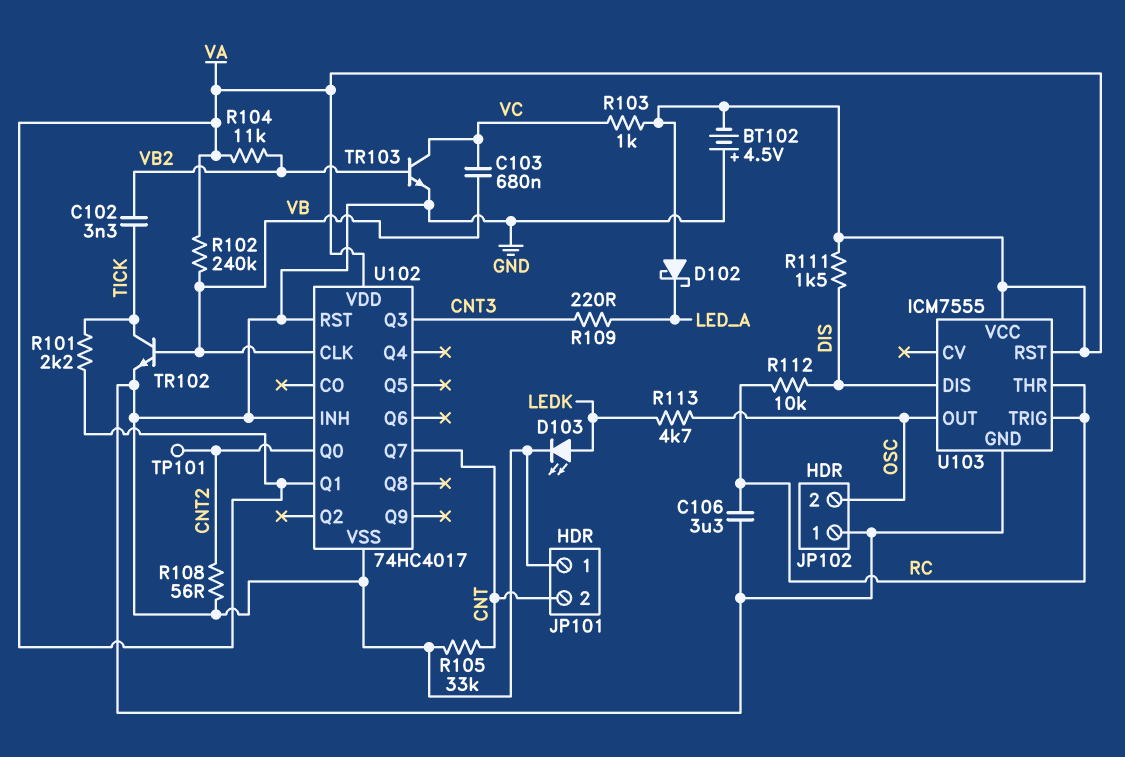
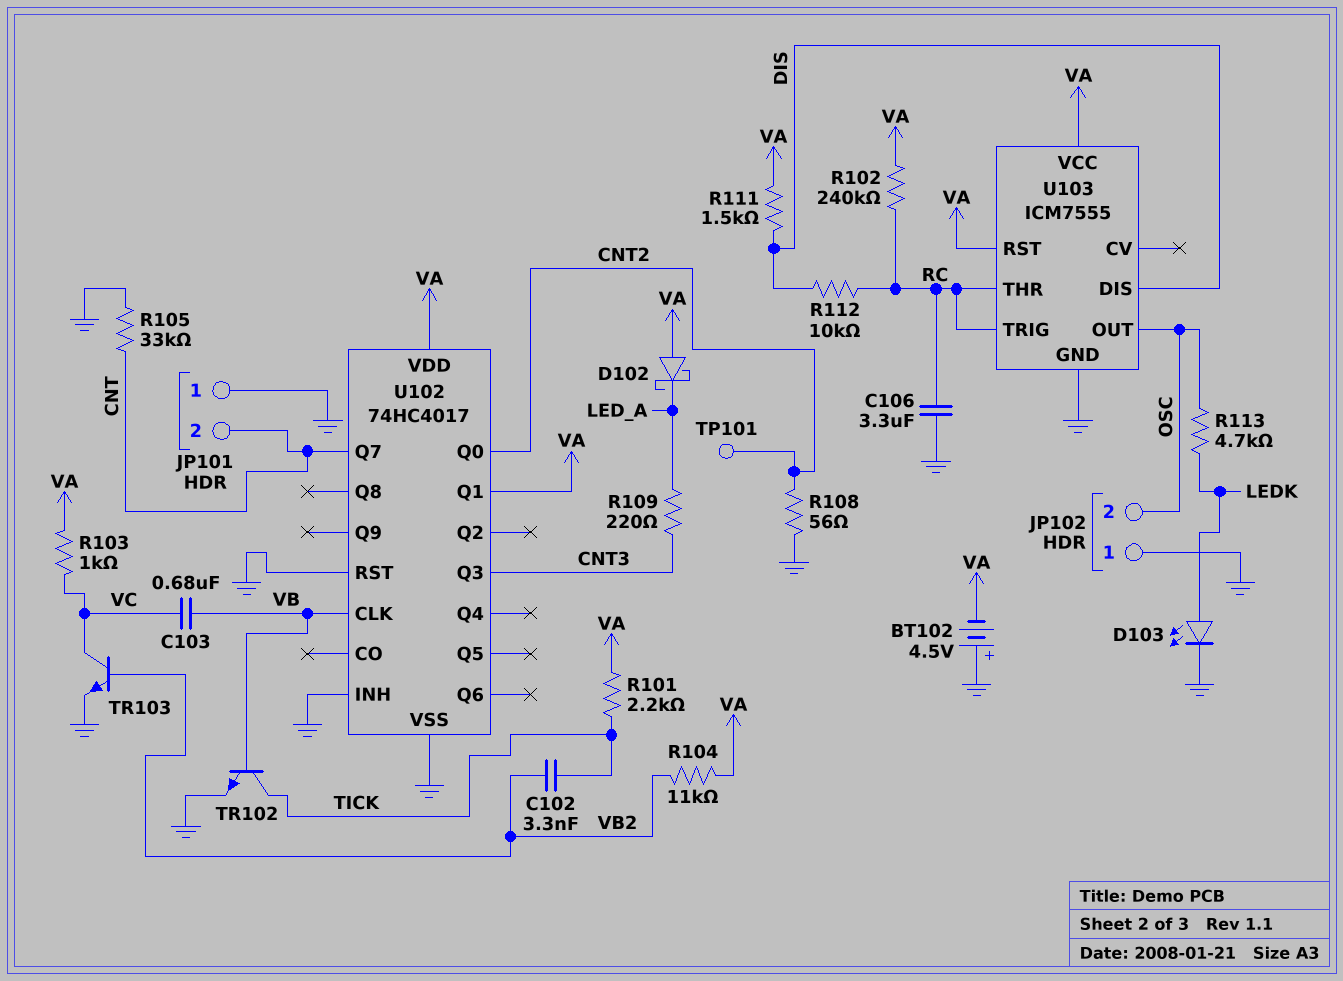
R102: 240k (VA, VB) -> 240k (RC, VA)

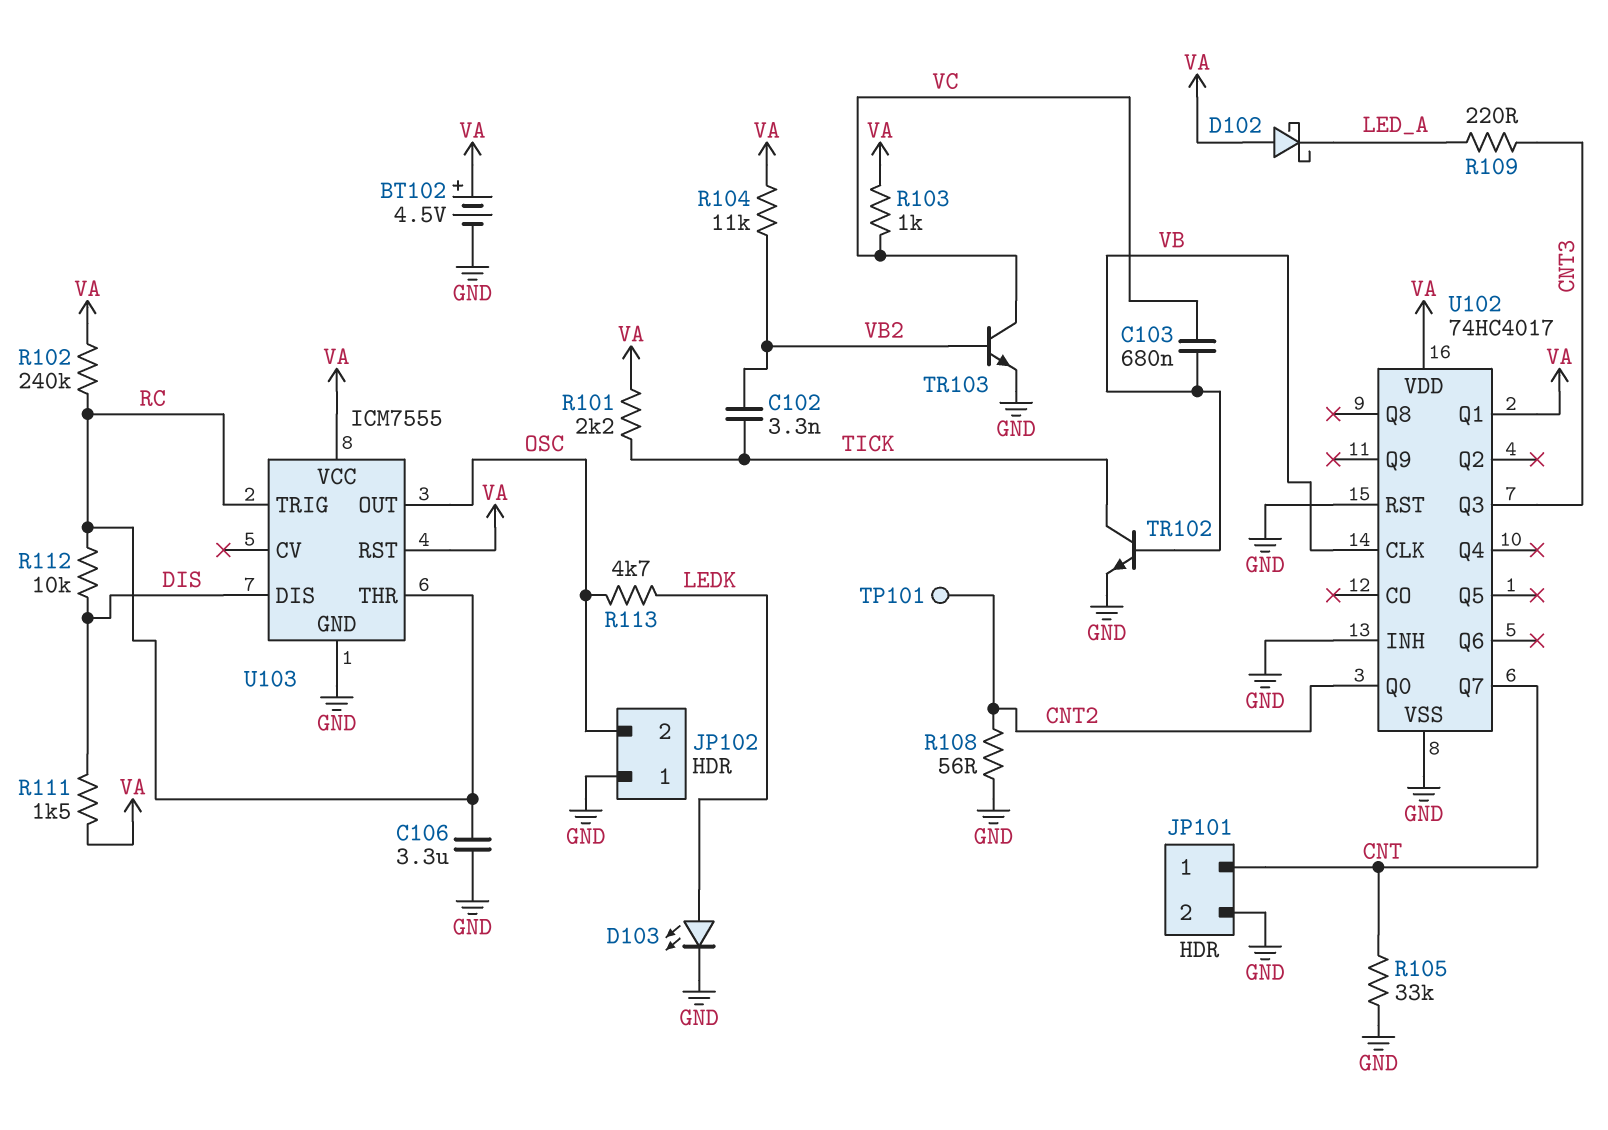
BT102: 4.5V (plus GND, minus VA) -> 4.5V (plus VA, minus GND)
JP101 pin 1: GND -> CNT
JP101 pin 2: CNT -> GND

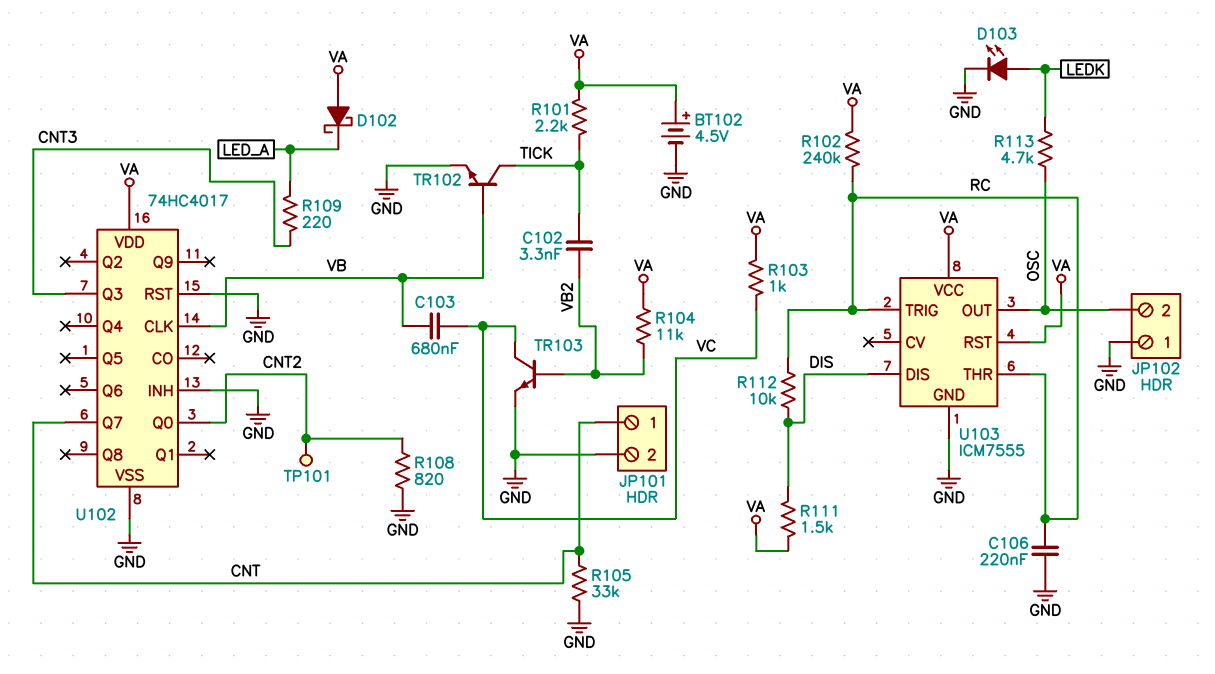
C106: 3.3uF (GND, RC) -> 220nF (GND, RC)
R108: 56 (CNT2, GND) -> 820 (CNT2, GND)
U102 pin Q1: VA -> none

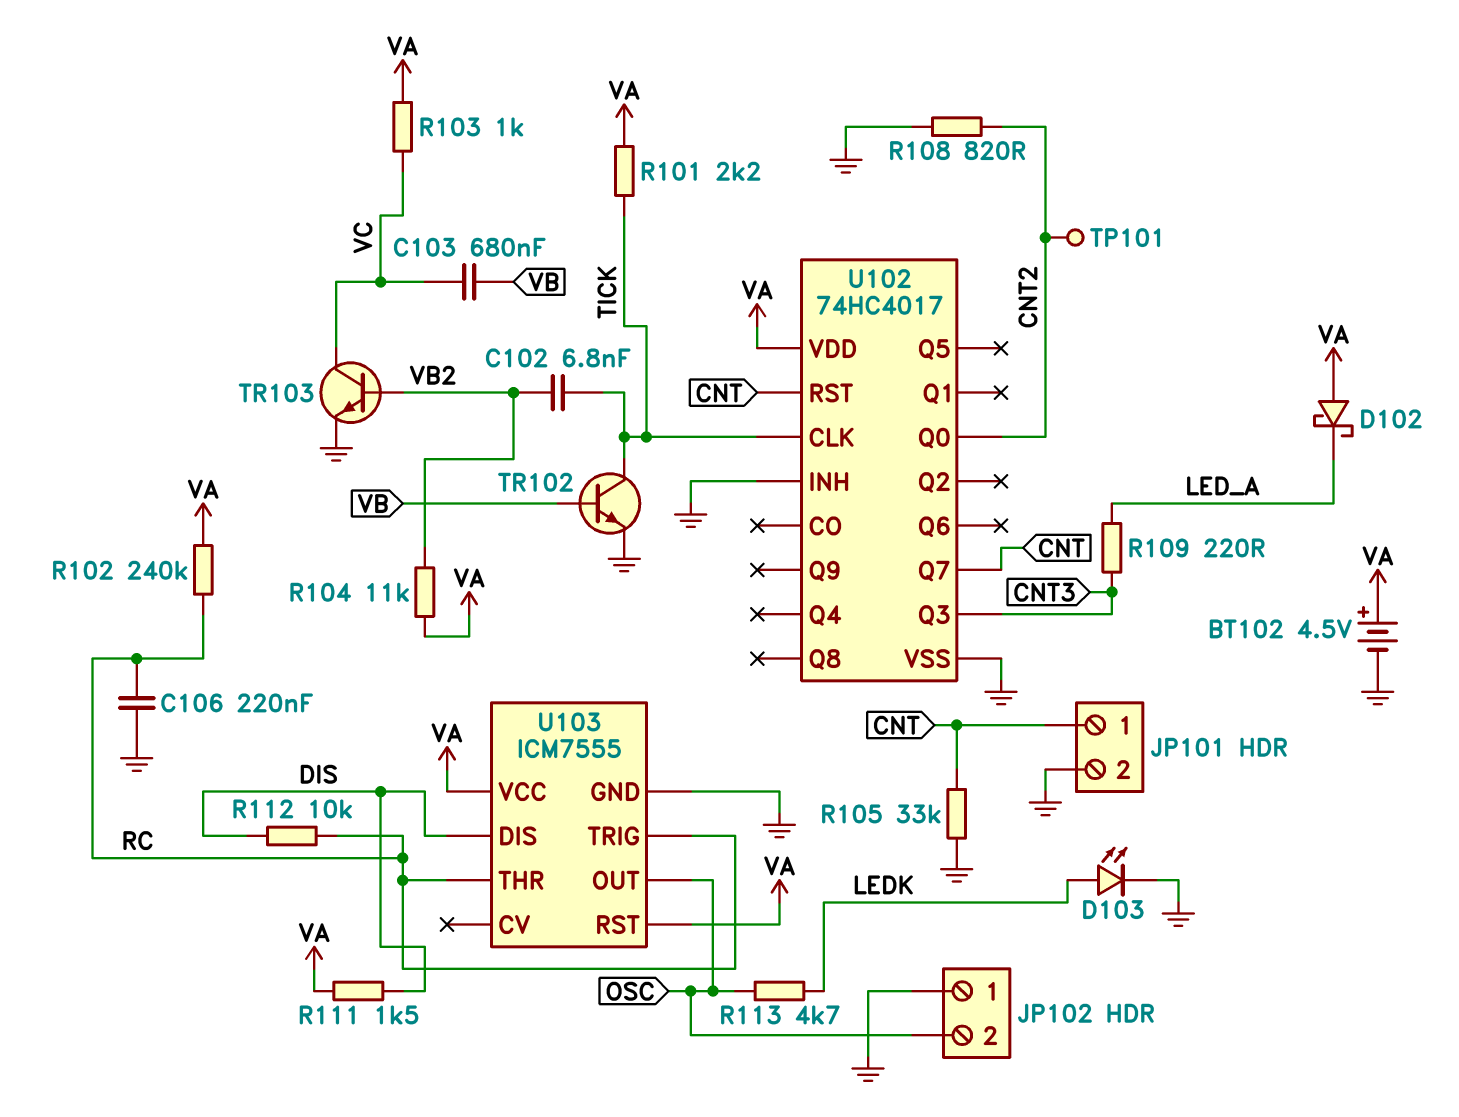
C102: 3.3nF (TICK, VB2) -> 6.8nF (TICK, VB2)
U102 pin CLK: VB -> TICK
U102 pin RST: GND -> CNT

